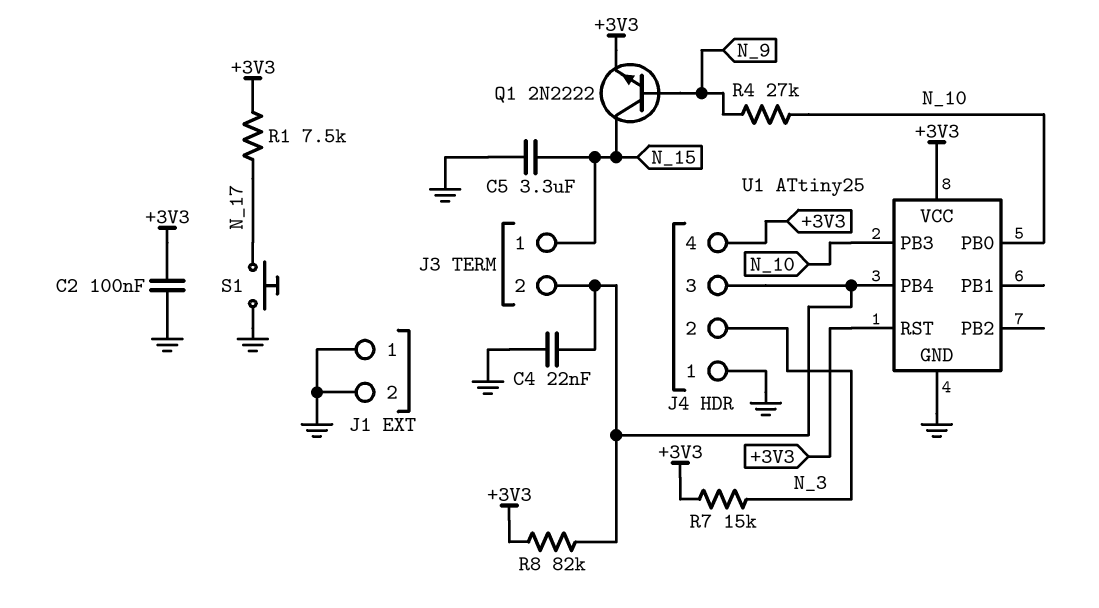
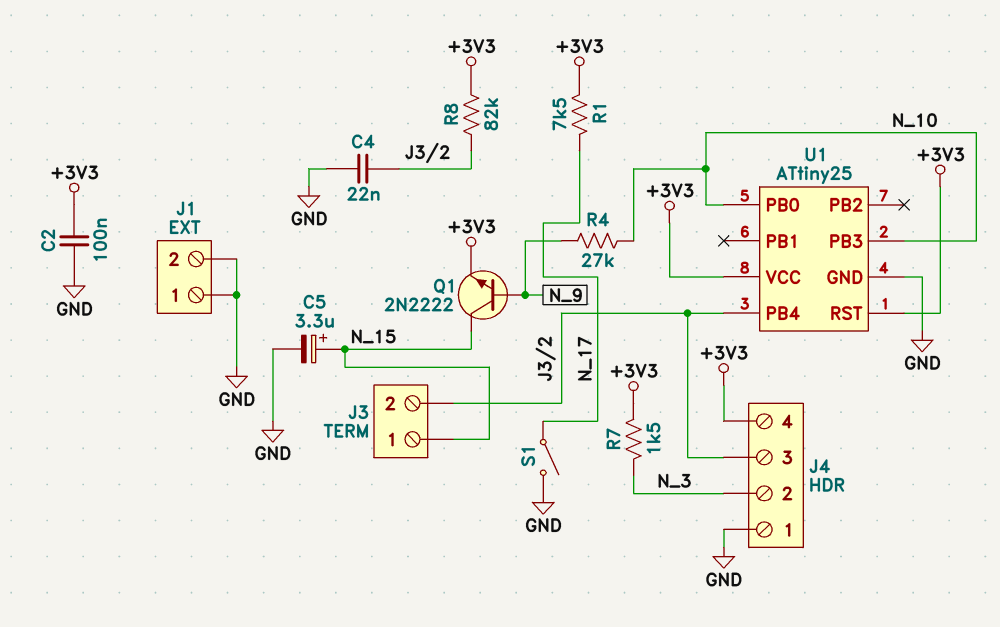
C5: 3.3uF (GND, N_15) -> 3.3uF (plus N_15, minus GND)
R7: 15k (+3V3, N_3) -> 1.5k (+3V3, N_3)
S1: button (GND, N_17) -> switch (GND, N_17)

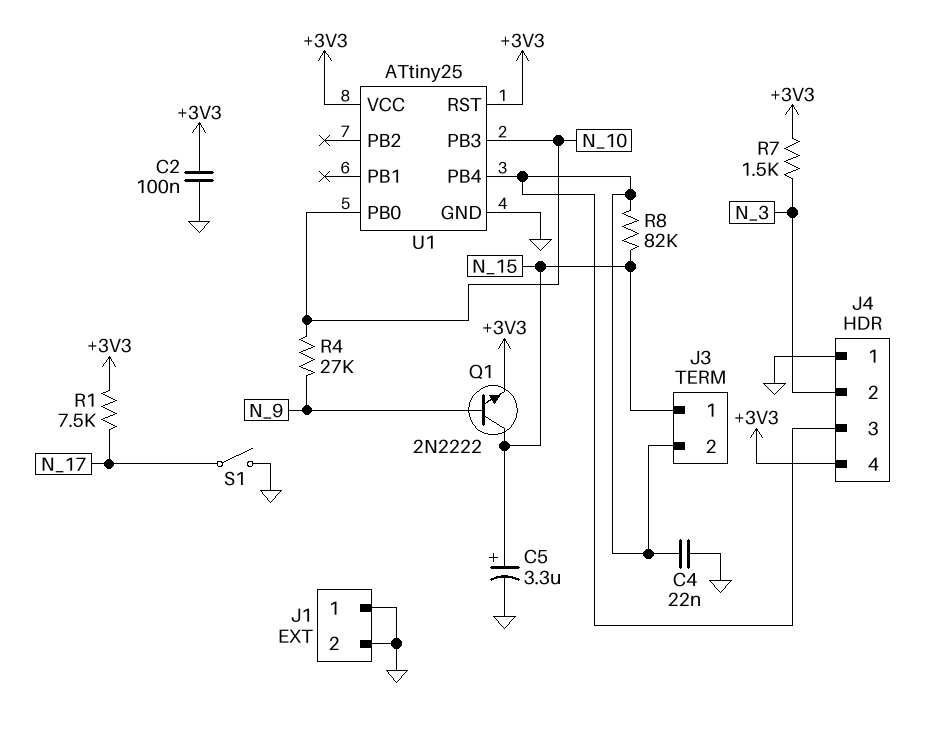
R8: 82k (+3V3, J3/2) -> 82k (J3/2, N_15)

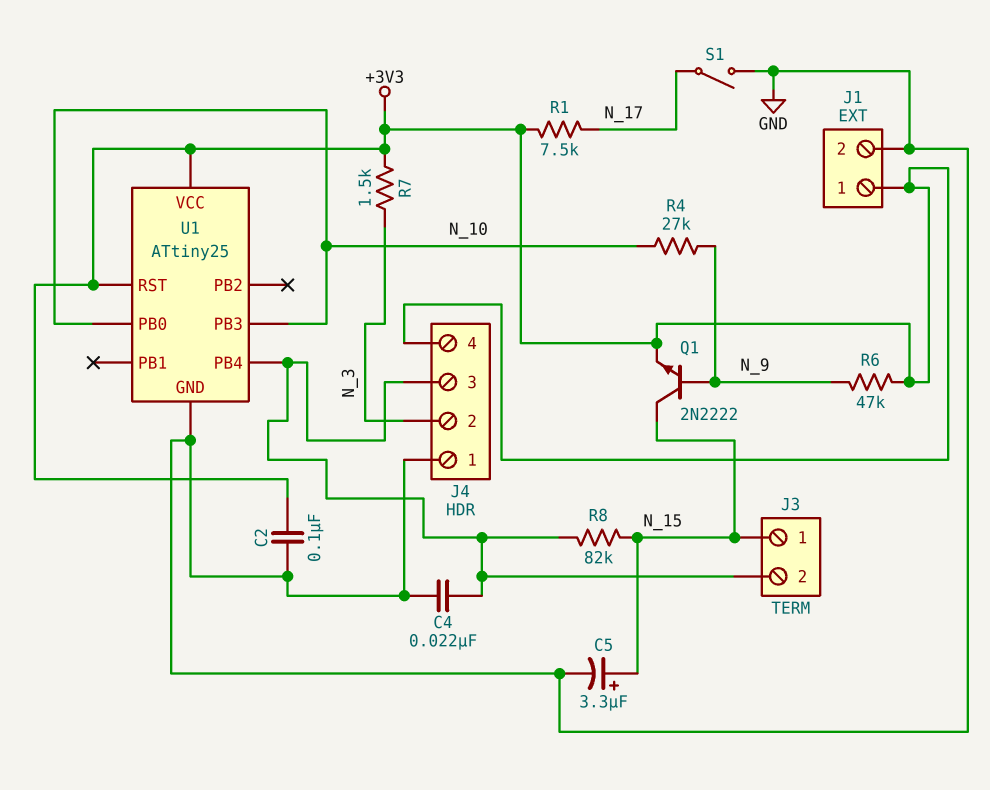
J1 pin 1: GND -> +3V3
R6: none -> 47k (+3V3, N_9)

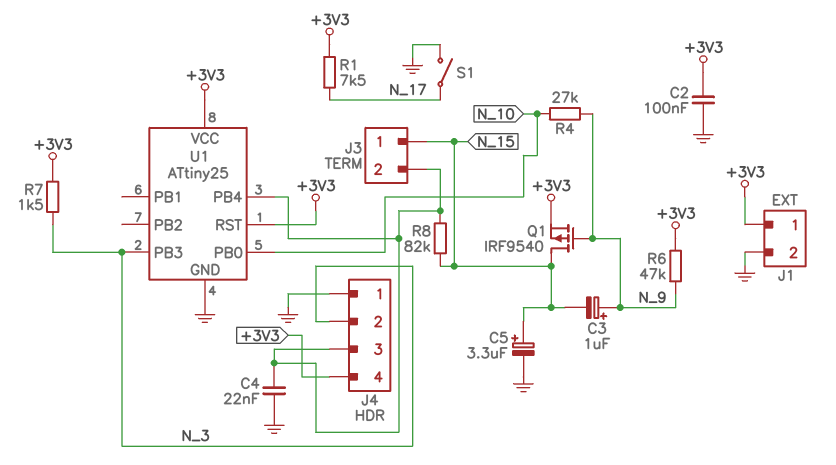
C3: none -> 1uF (plus N_9, minus N_15)
Q1: NPN 2N2222 (B N_9, C N_15, E +3V3) -> PMOS IRF9540 (G N_9, D N_15, S +3V3)
U1 pin PB3: N_10 -> N_3

